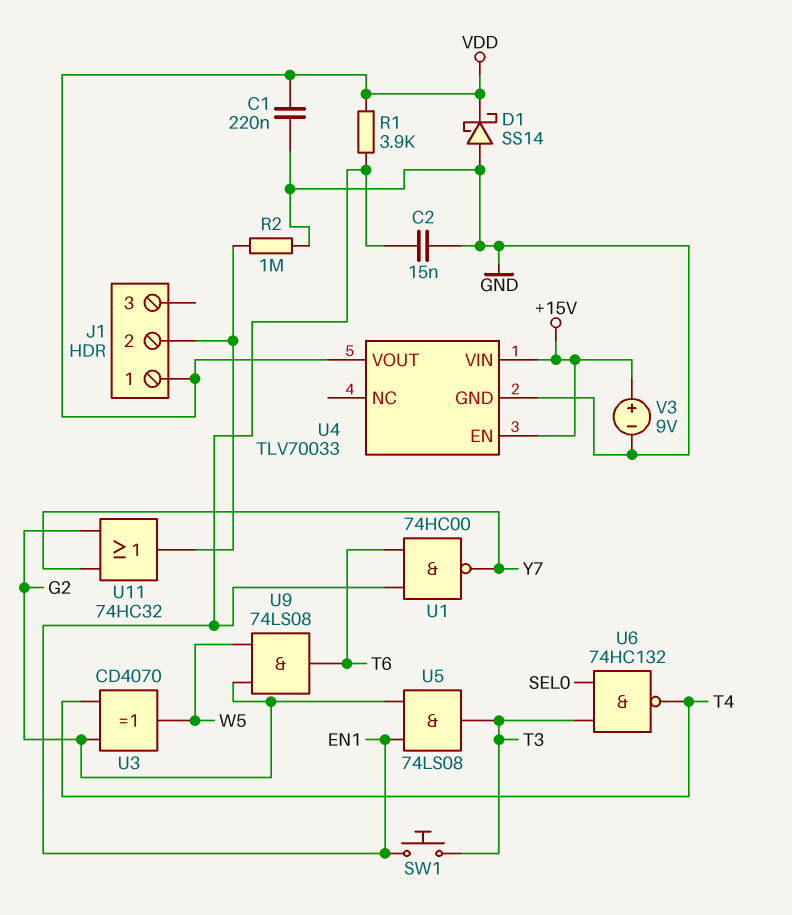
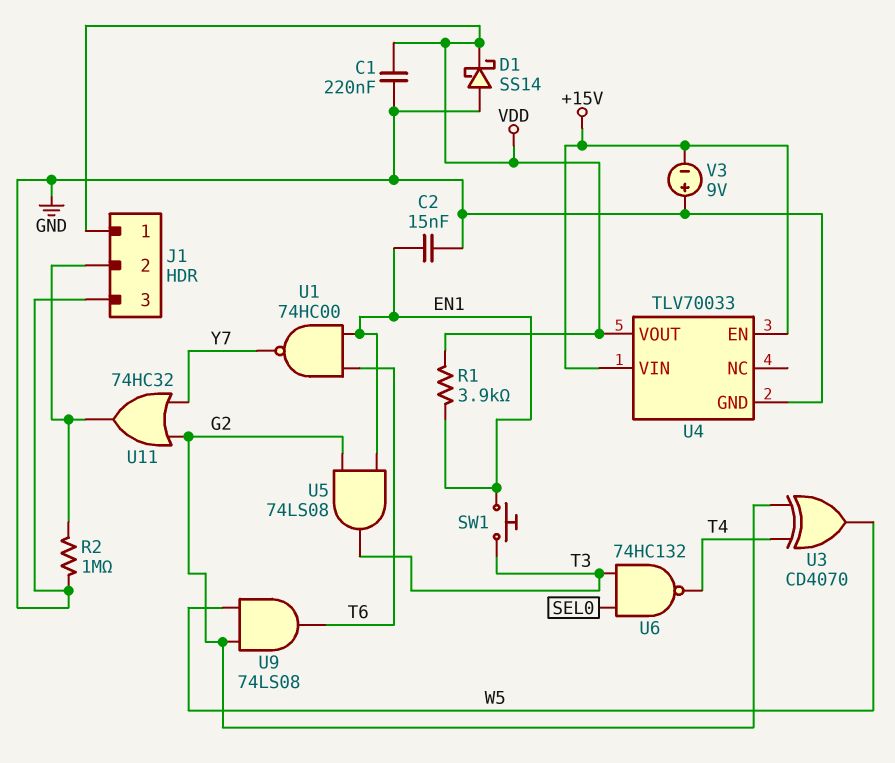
J1 pin 3: none -> GND
V3: 9V (plus +15V, minus GND) -> 9V (plus GND, minus +15V)

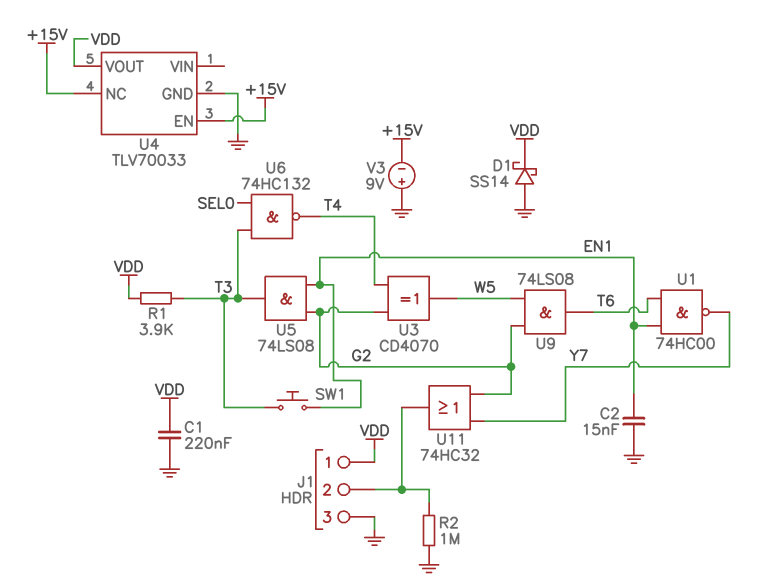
R1: 3.9k (EN1, VDD) -> 3.9k (T3, VDD)
U4 pin NC: none -> +15V
U4 pin VIN: +15V -> none

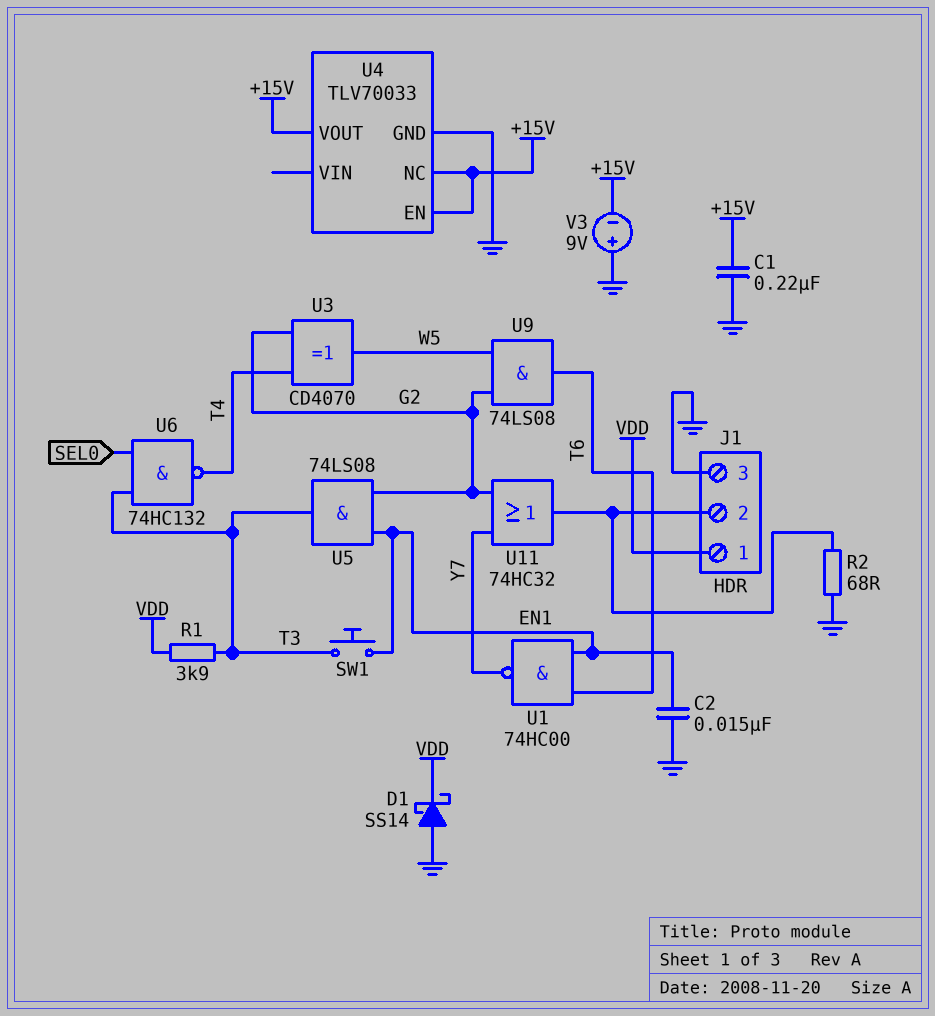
C1: 220nF (GND, VDD) -> 220nF (+15V, GND)
R2: 1M (GND, J1/2) -> 68 (GND, J1/2)
U4 pin VOUT: VDD -> +15V

